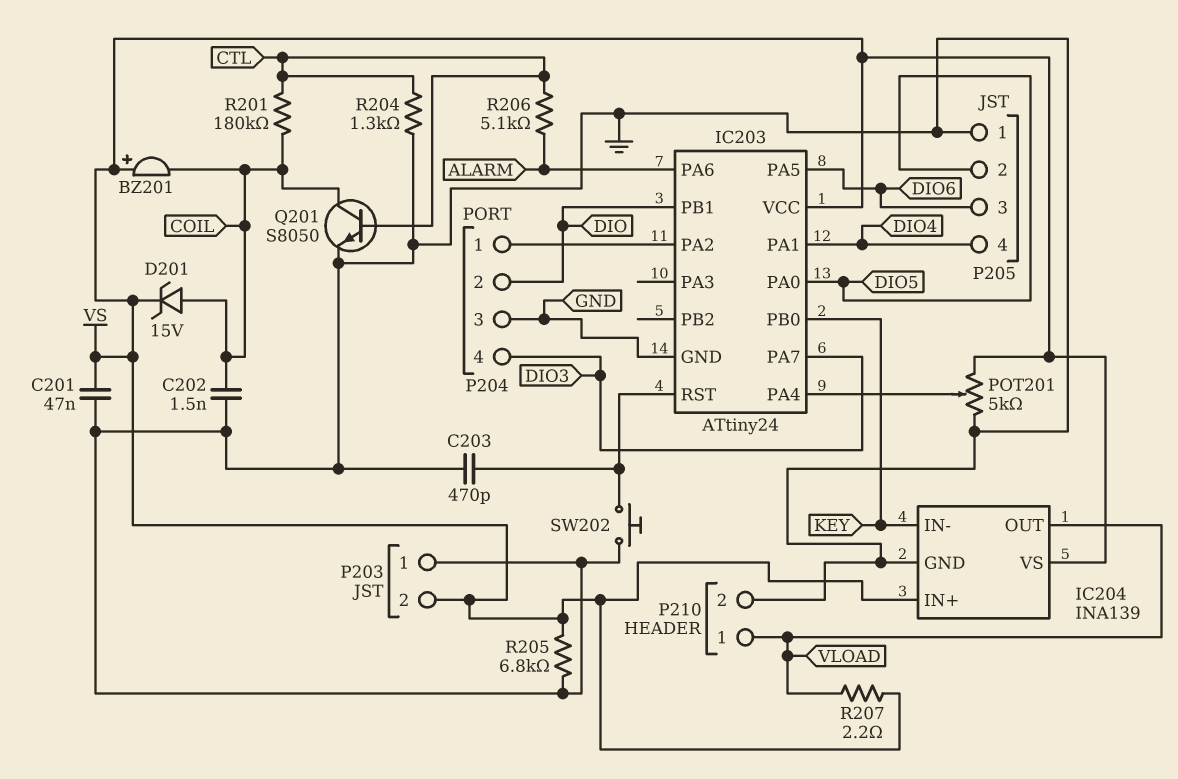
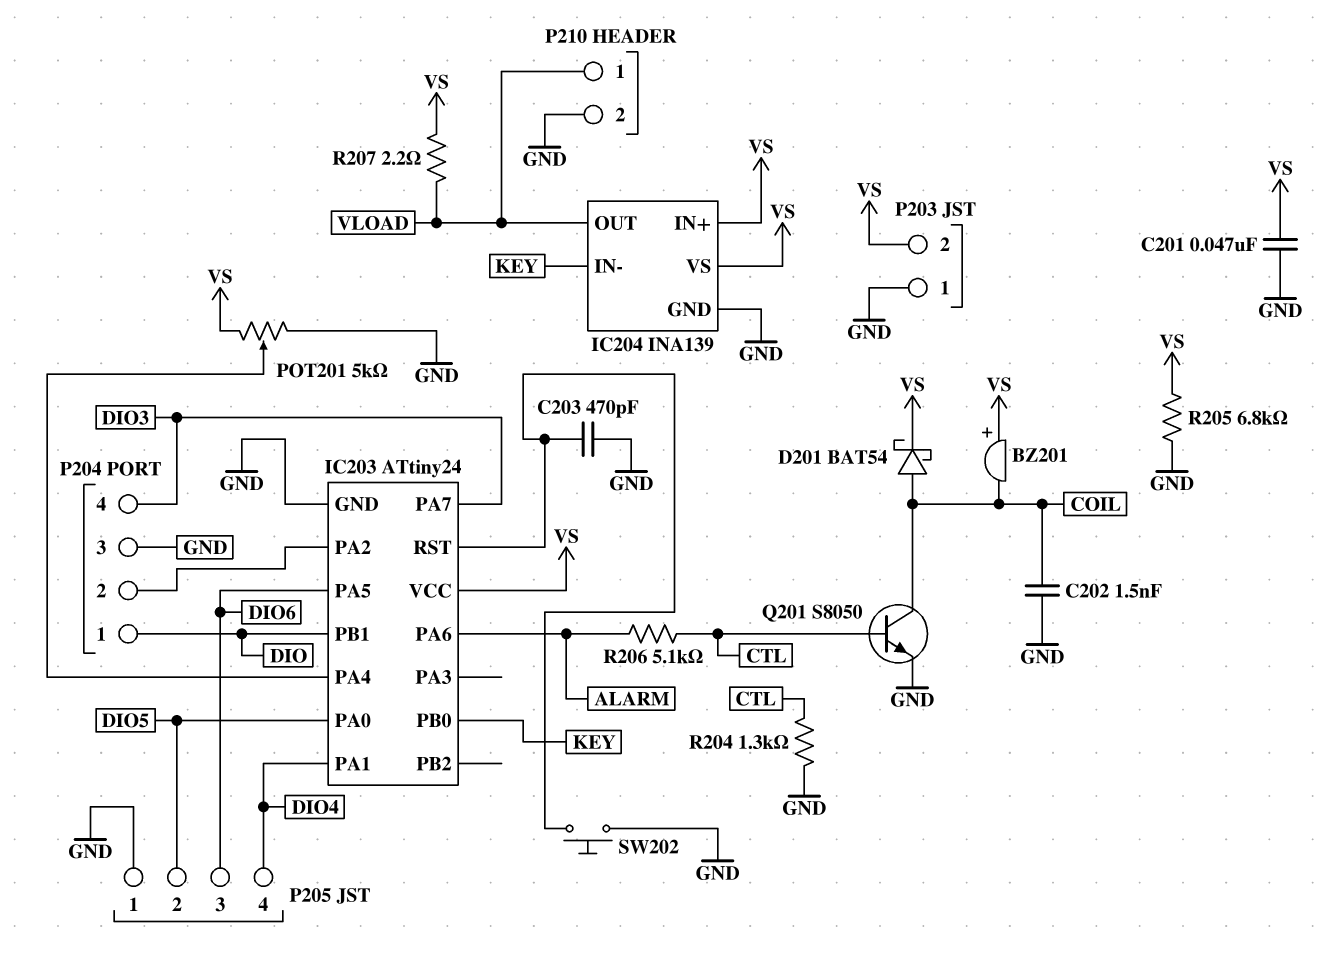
D201: zener 15V (A COIL, K VS) -> schottky BAT54 (A COIL, K VS)
P204 pin 1: IC203/PA2 -> DIO
P204 pin 2: DIO -> IC203/PA2
R201: 180k (COIL, CTL) -> none

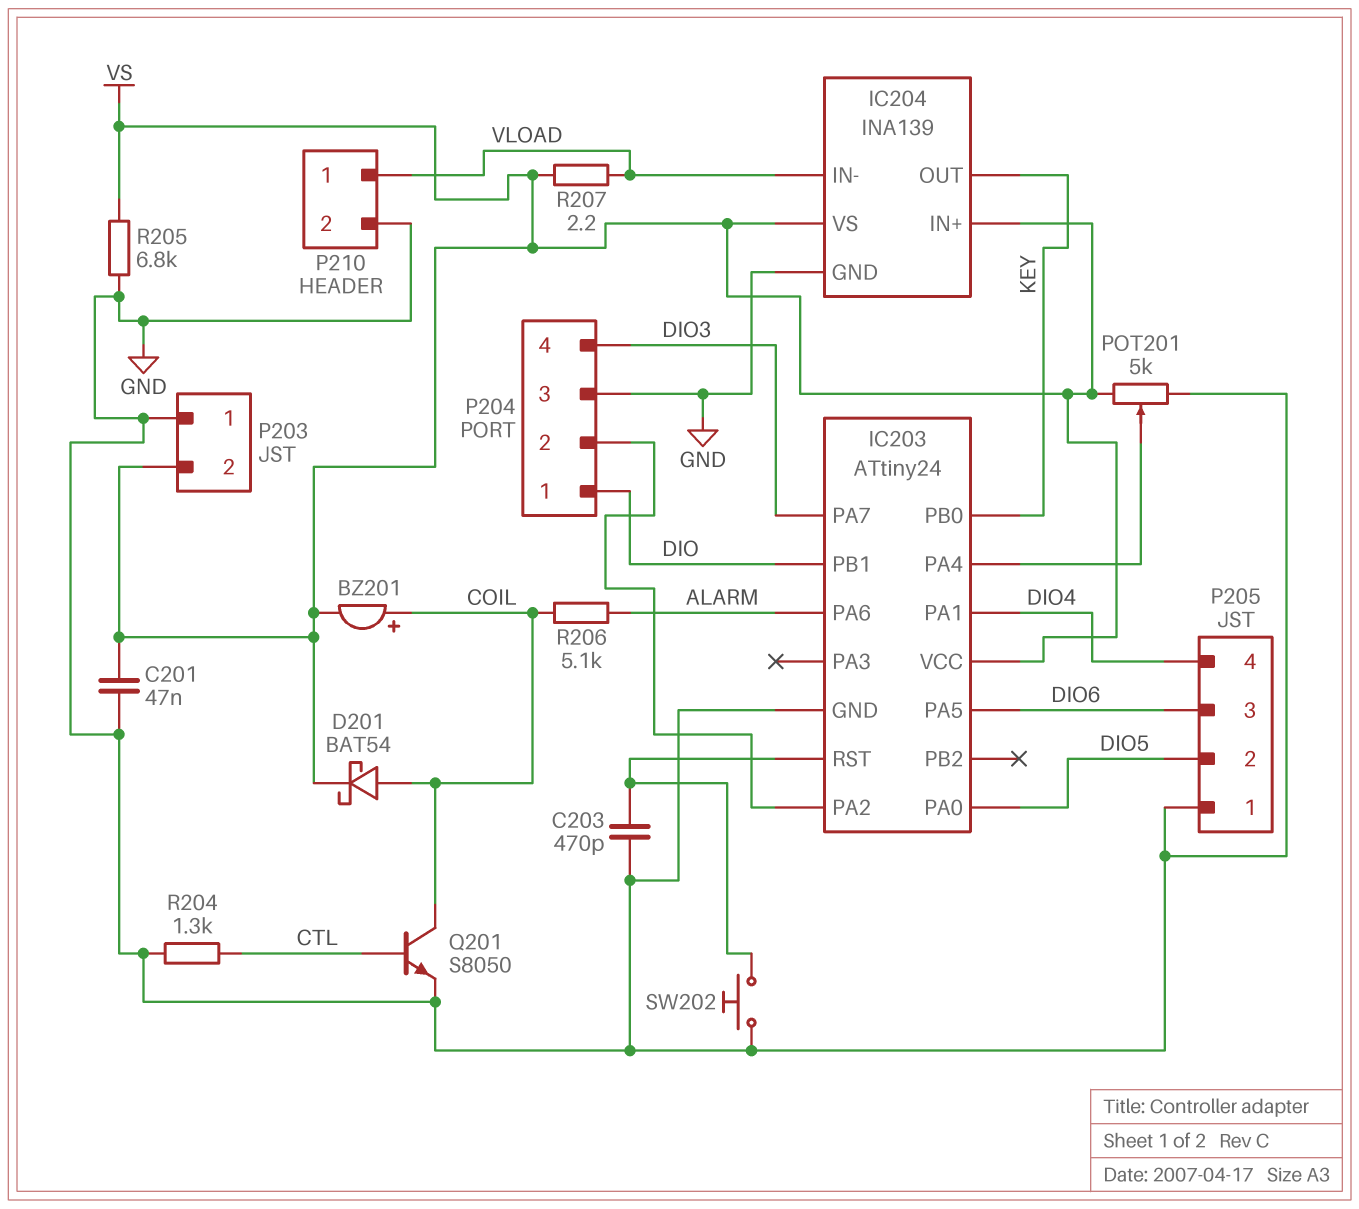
BZ201: buzzer (plus VS, minus COIL) -> buzzer (plus COIL, minus VS)
C202: 1.5nF (COIL, GND) -> none
IC204 pin IN-: KEY -> VLOAD
IC204 pin OUT: VLOAD -> KEY
R206: 5.1k (ALARM, CTL) -> 5.1k (ALARM, COIL)

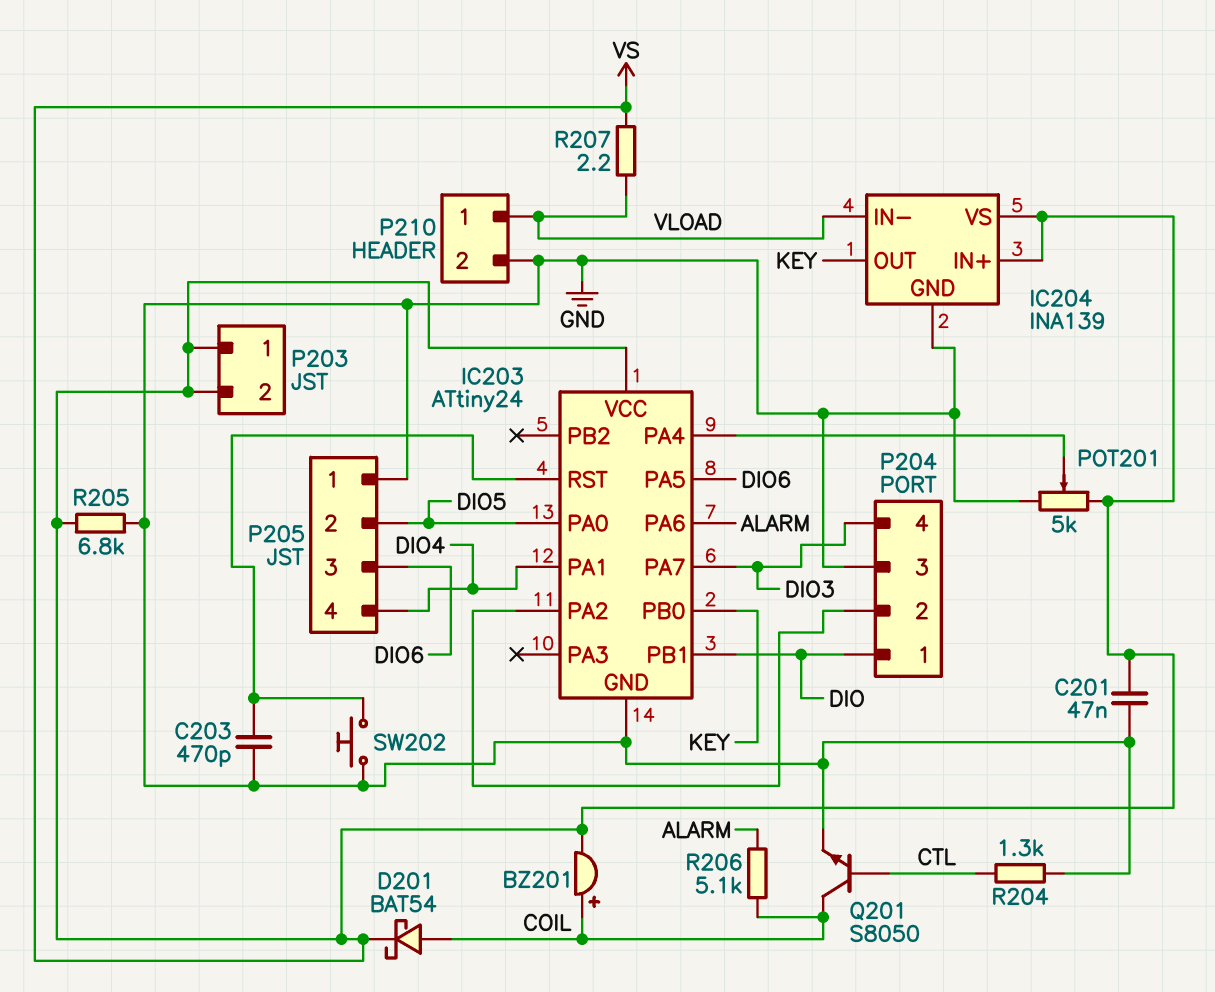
P203 pin 1: GND -> VS

